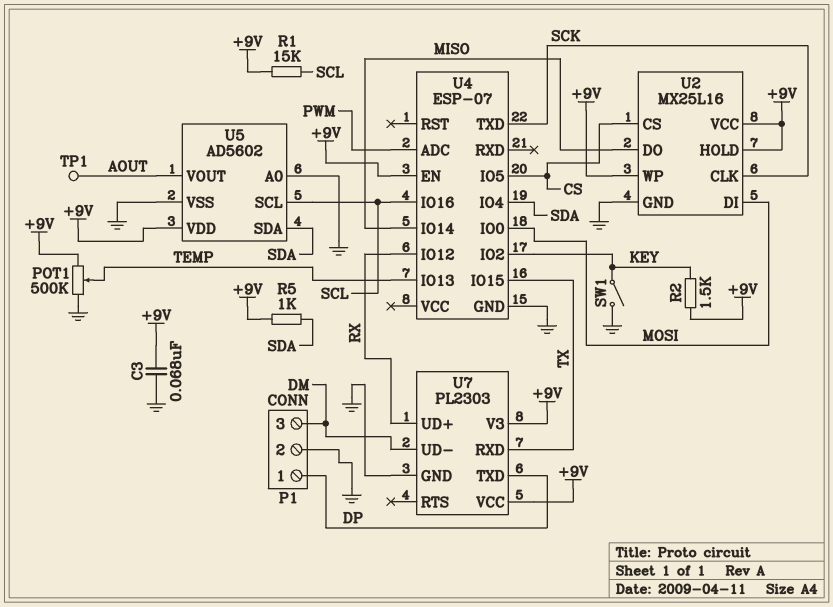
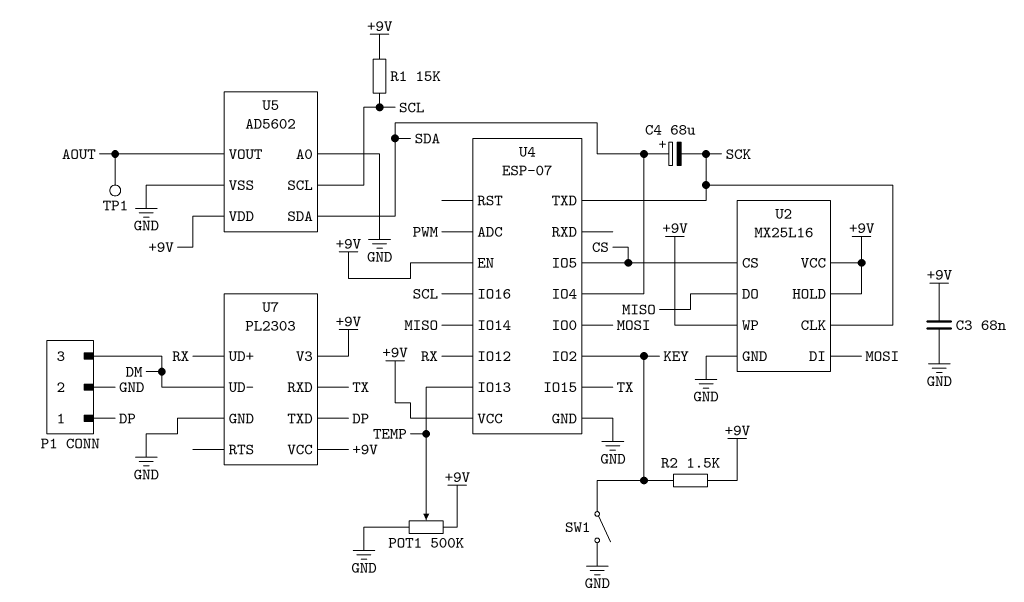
C4: none -> 68uF (plus SDA, minus SCK)
R5: 1k (+9V, SDA) -> none
U4 pin VCC: none -> +9V

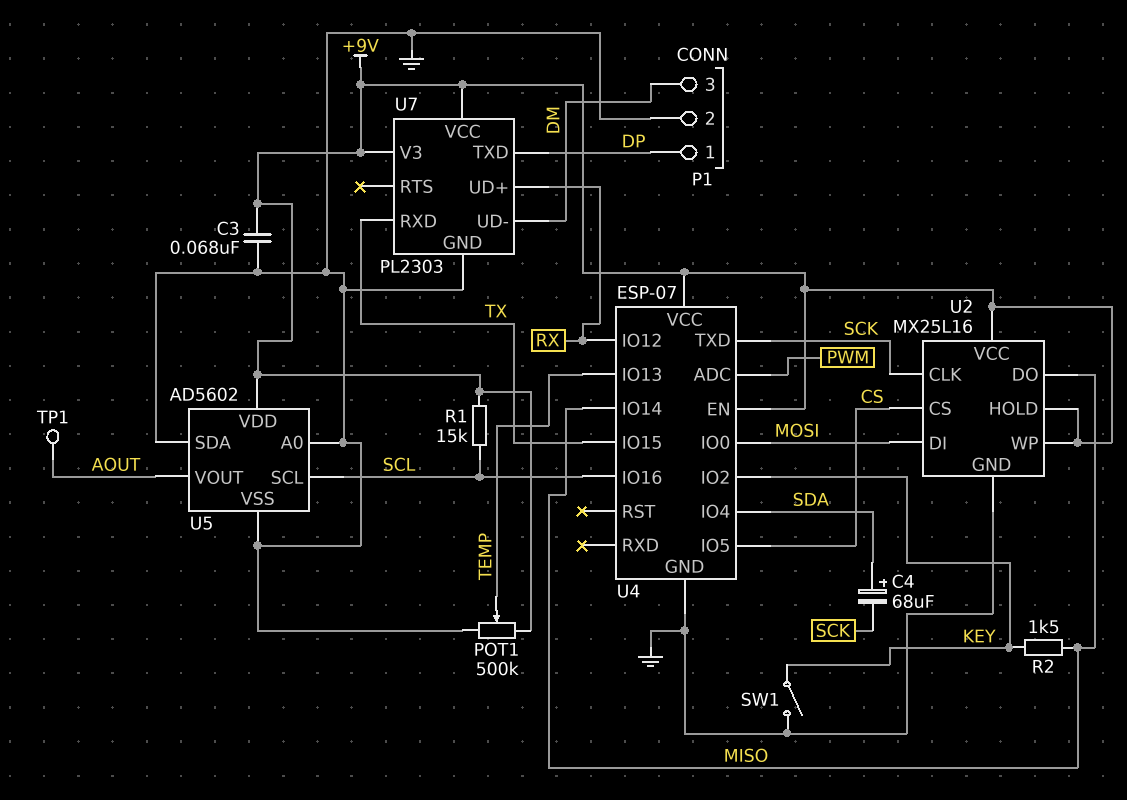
R2: 1.5k (+9V, KEY) -> 1.5k (KEY, MISO)
U5 pin SDA: SDA -> GND

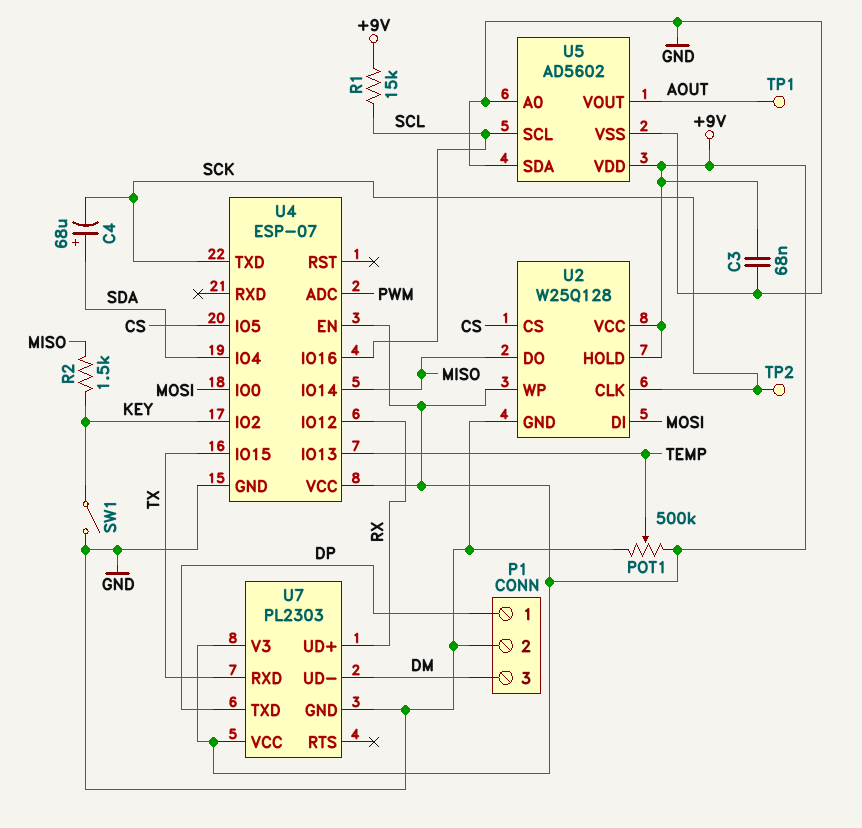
TP2: none -> test point (SCK)
U2: MX25L16 -> W25Q128

